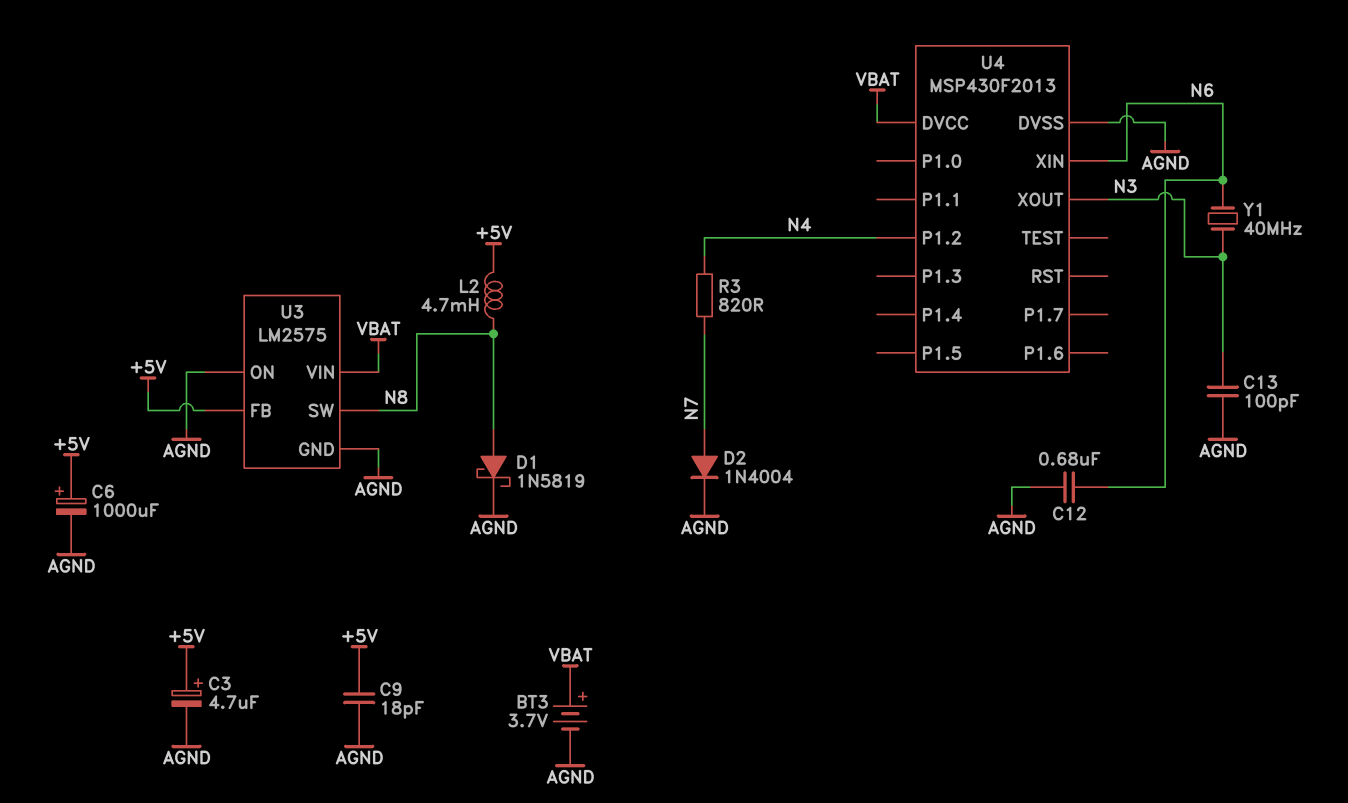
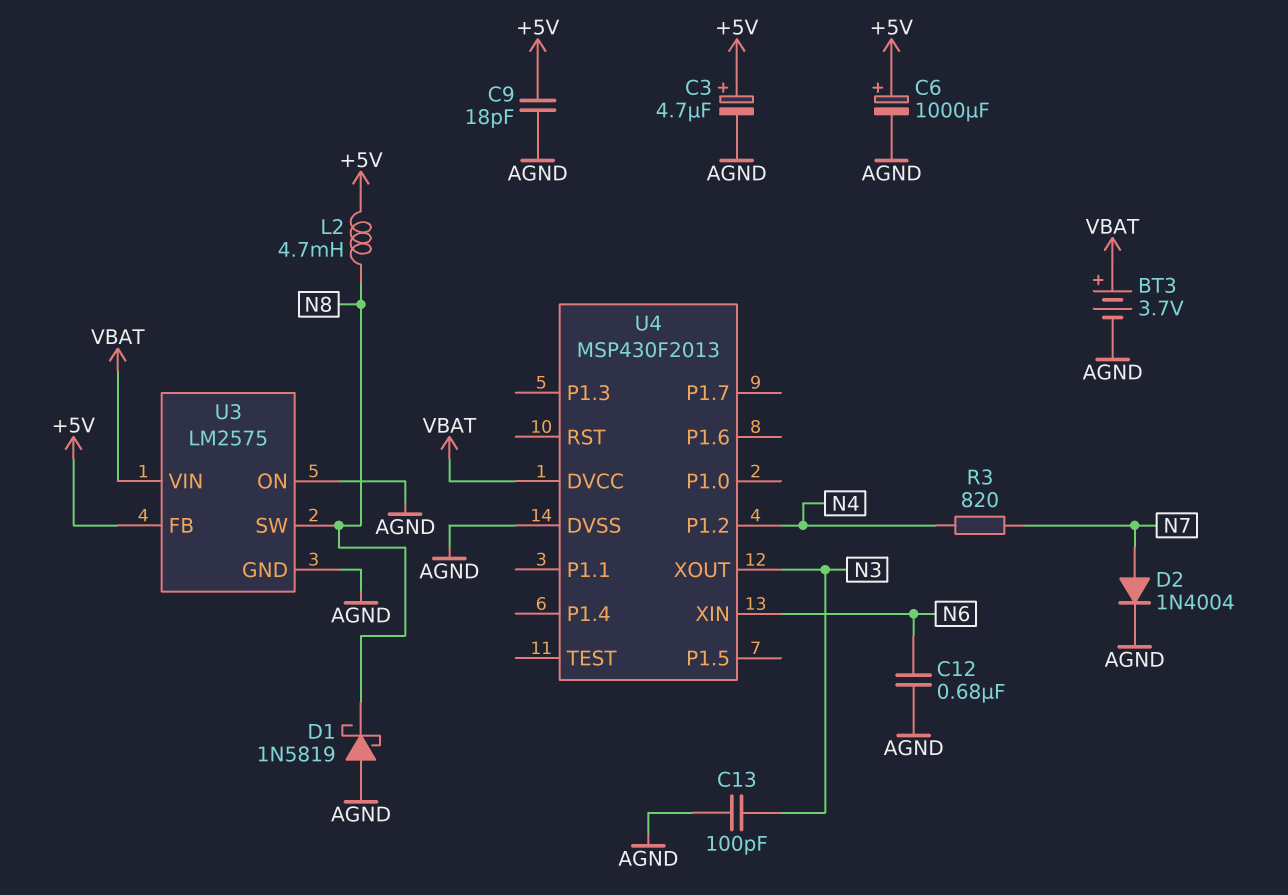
D1: schottky 1N5819 (A N8, K AGND) -> schottky 1N5819 (A AGND, K N8)
Y1: 40MHz (N3, N6) -> none

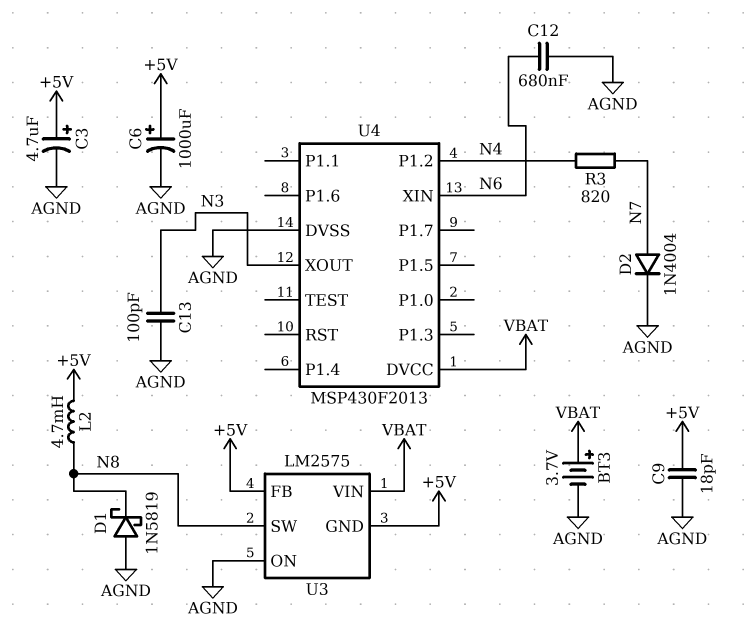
U3 pin GND: AGND -> +5V

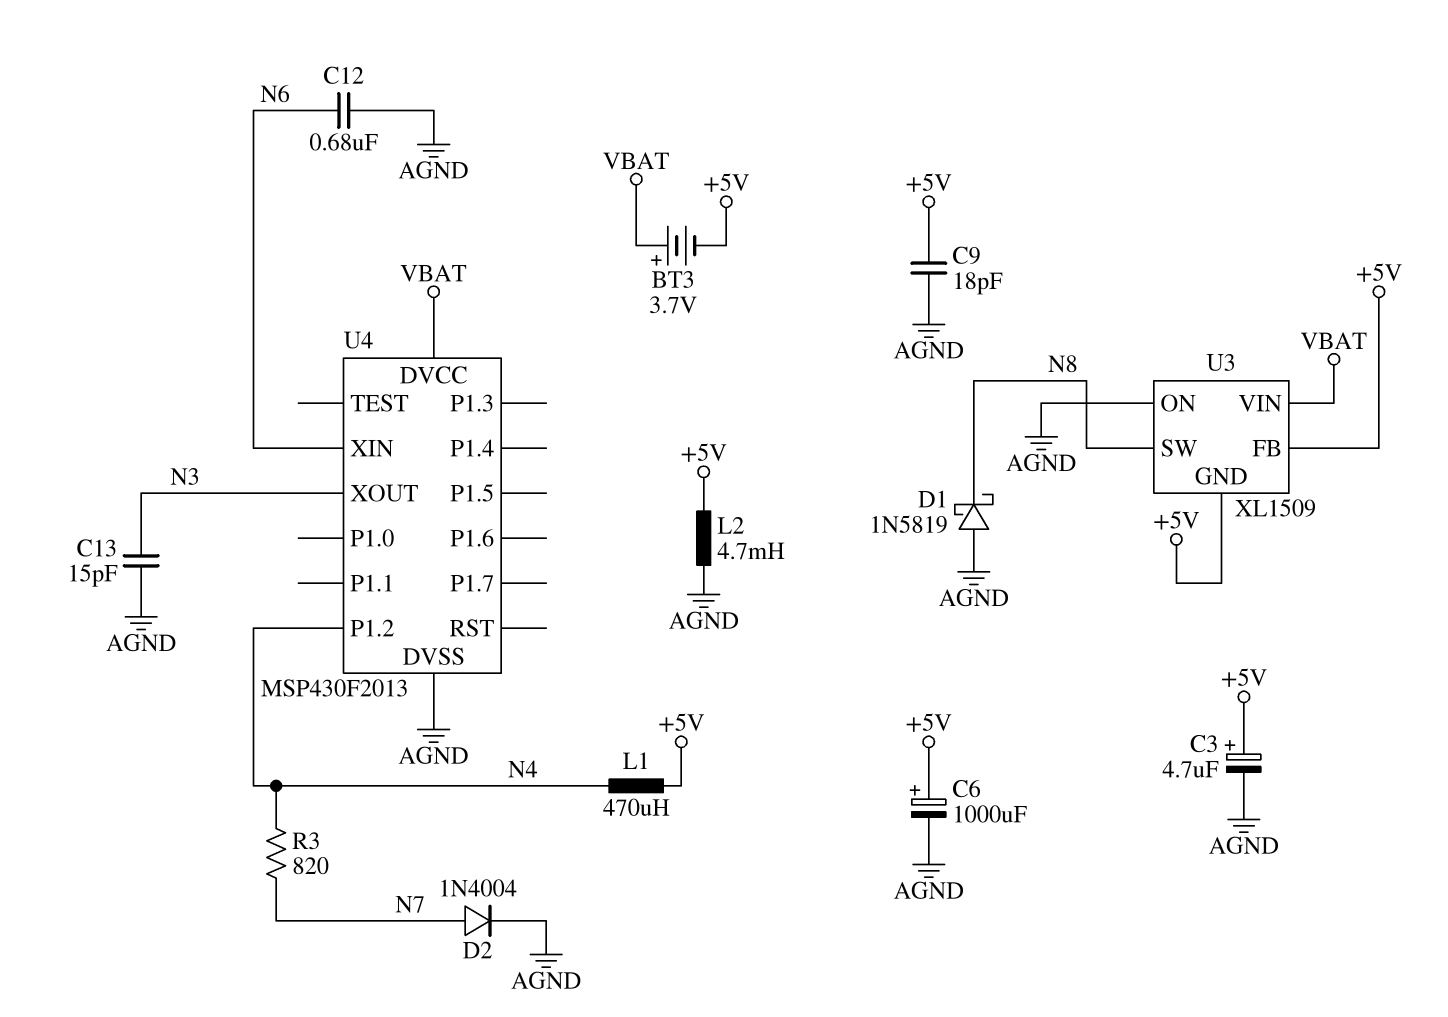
BT3: 3.7V (plus VBAT, minus AGND) -> 3.7V (plus VBAT, minus +5V)
C13: 100pF (AGND, N3) -> 15pF (AGND, N3)
L1: none -> 470uH (+5V, N4)
L2: 4.7mH (+5V, N8) -> 4.7mH (+5V, AGND)
U3: LM2575 -> XL1509

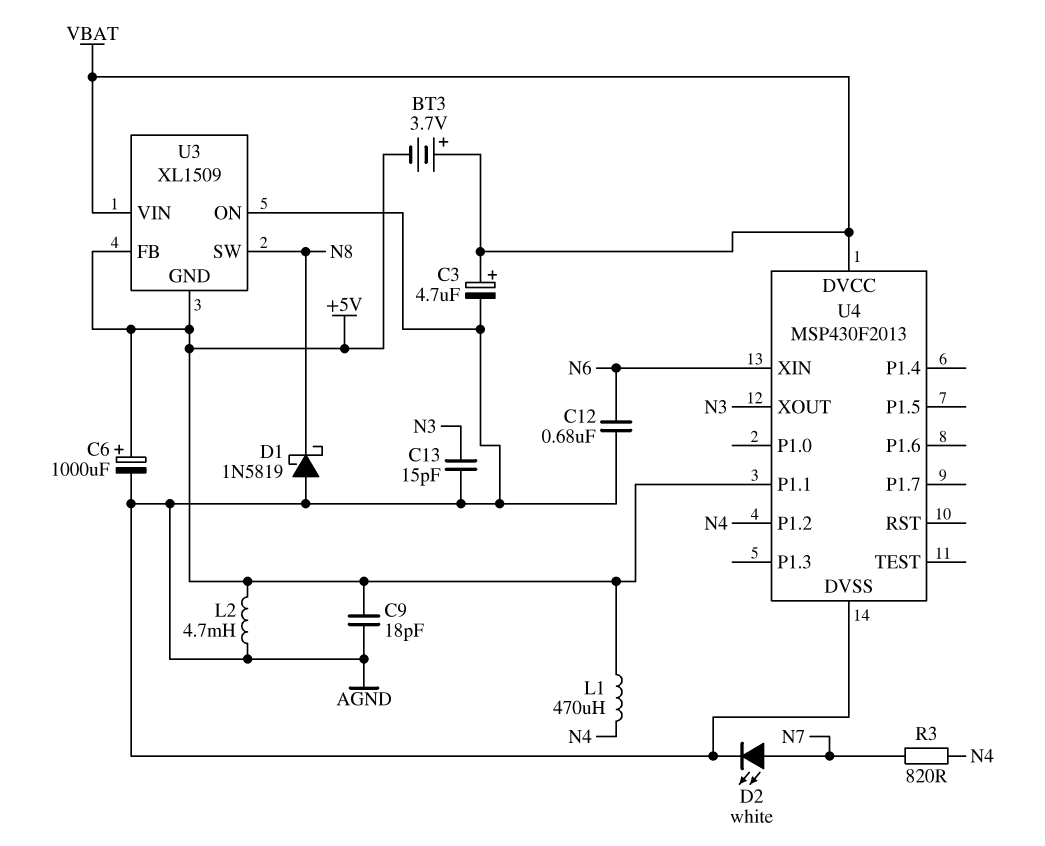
C3: 4.7uF (plus +5V, minus AGND) -> 4.7uF (plus VBAT, minus AGND)
D2: diode 1N4004 (A N7, K AGND) -> LED white (A N7, K AGND)
U4 pin P1.1: none -> +5V

